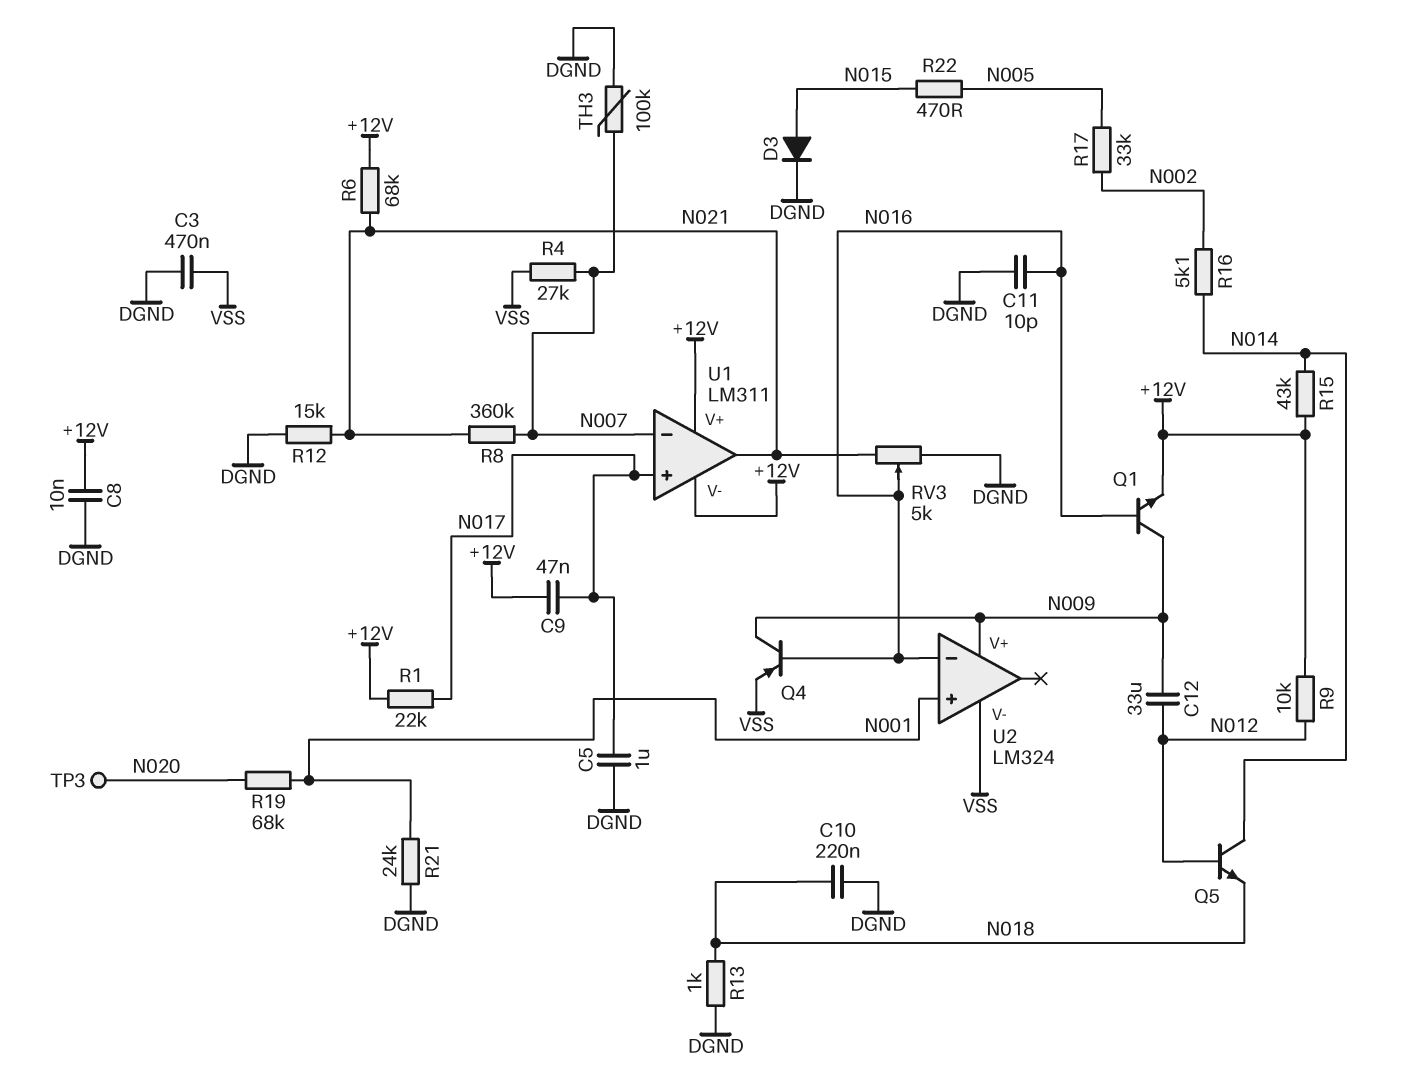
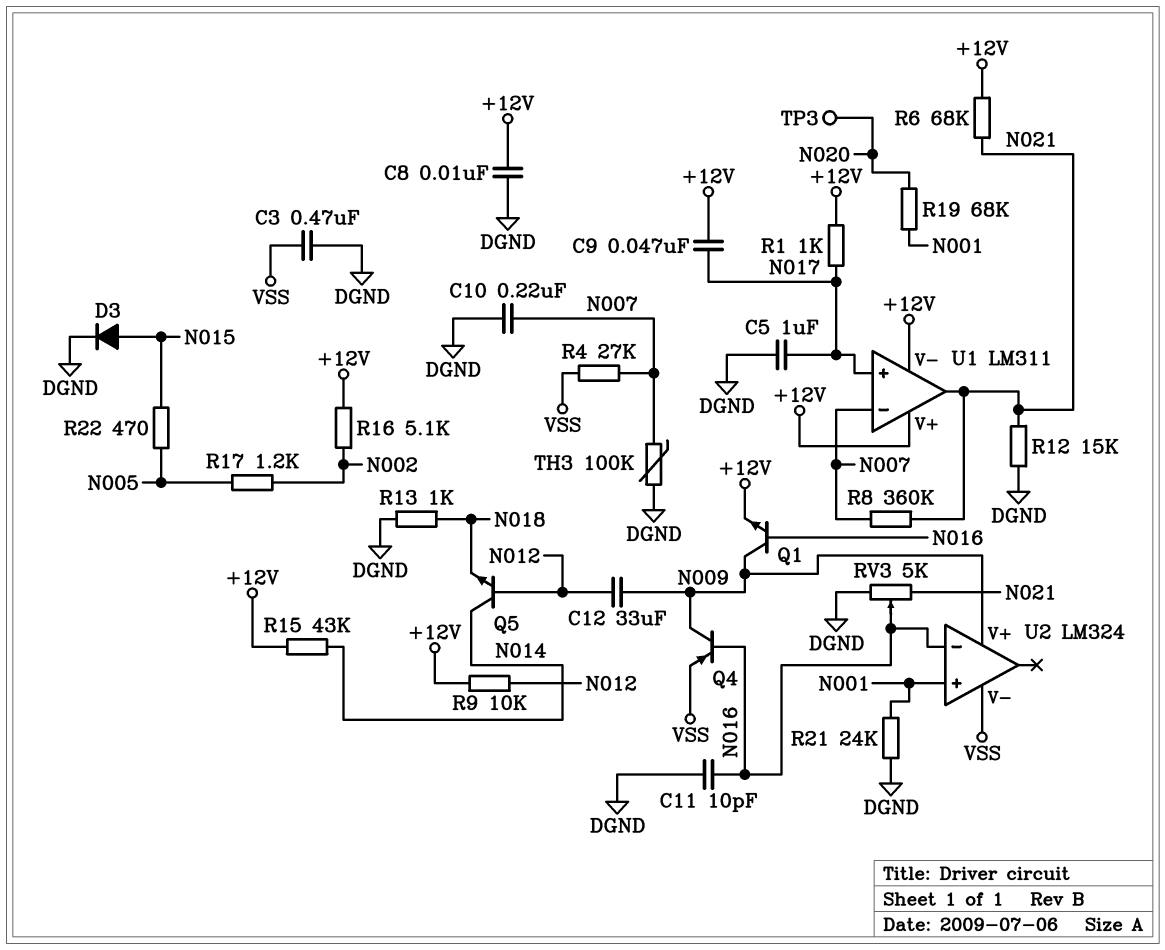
C10: 220nF (DGND, N018) -> 220nF (DGND, N007)
R1: 22k (+12V, N017) -> 1k (+12V, N017)
R16: 5.1k (N002, N014) -> 5.1k (+12V, N002)
R17: 33k (N002, N005) -> 1.2k (N002, N005)

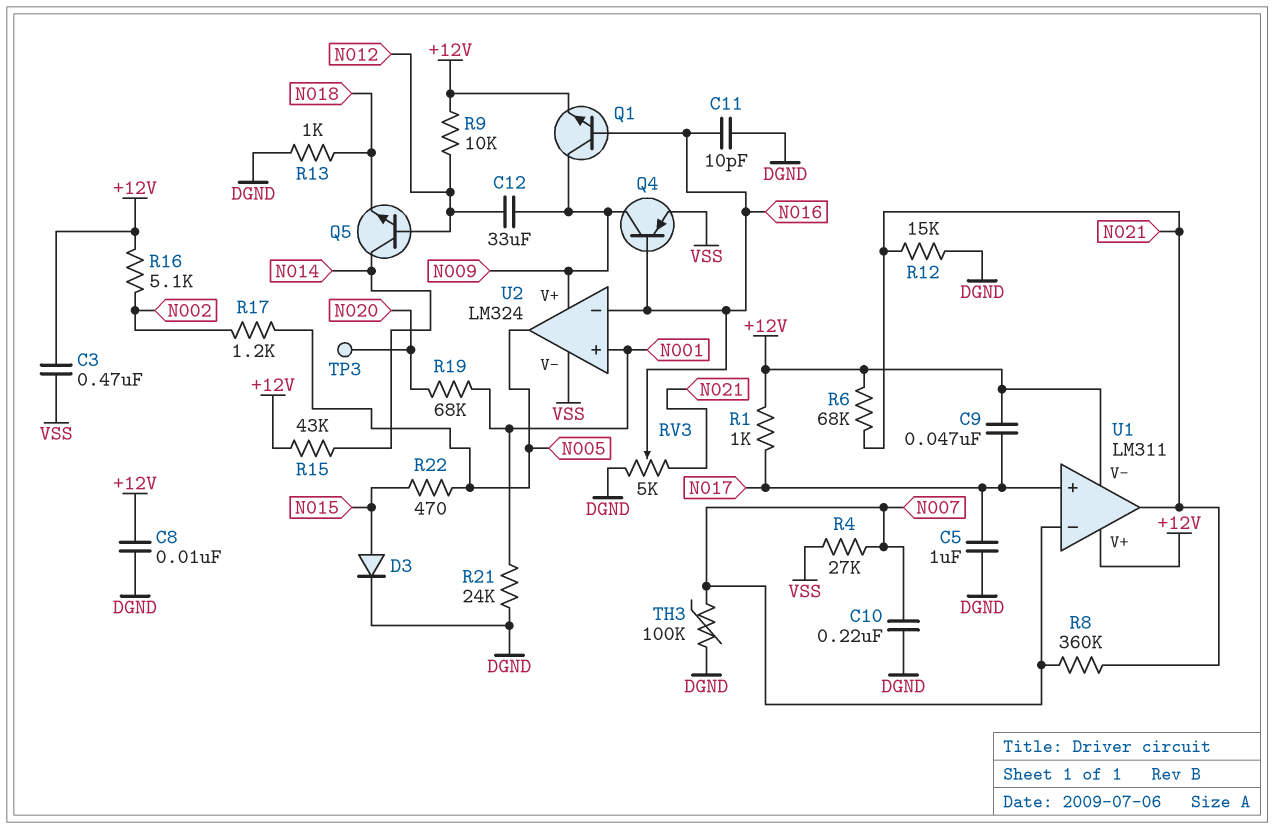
C3: 470nF (DGND, VSS) -> 470nF (+12V, VSS)
U2 pin out: none -> N005

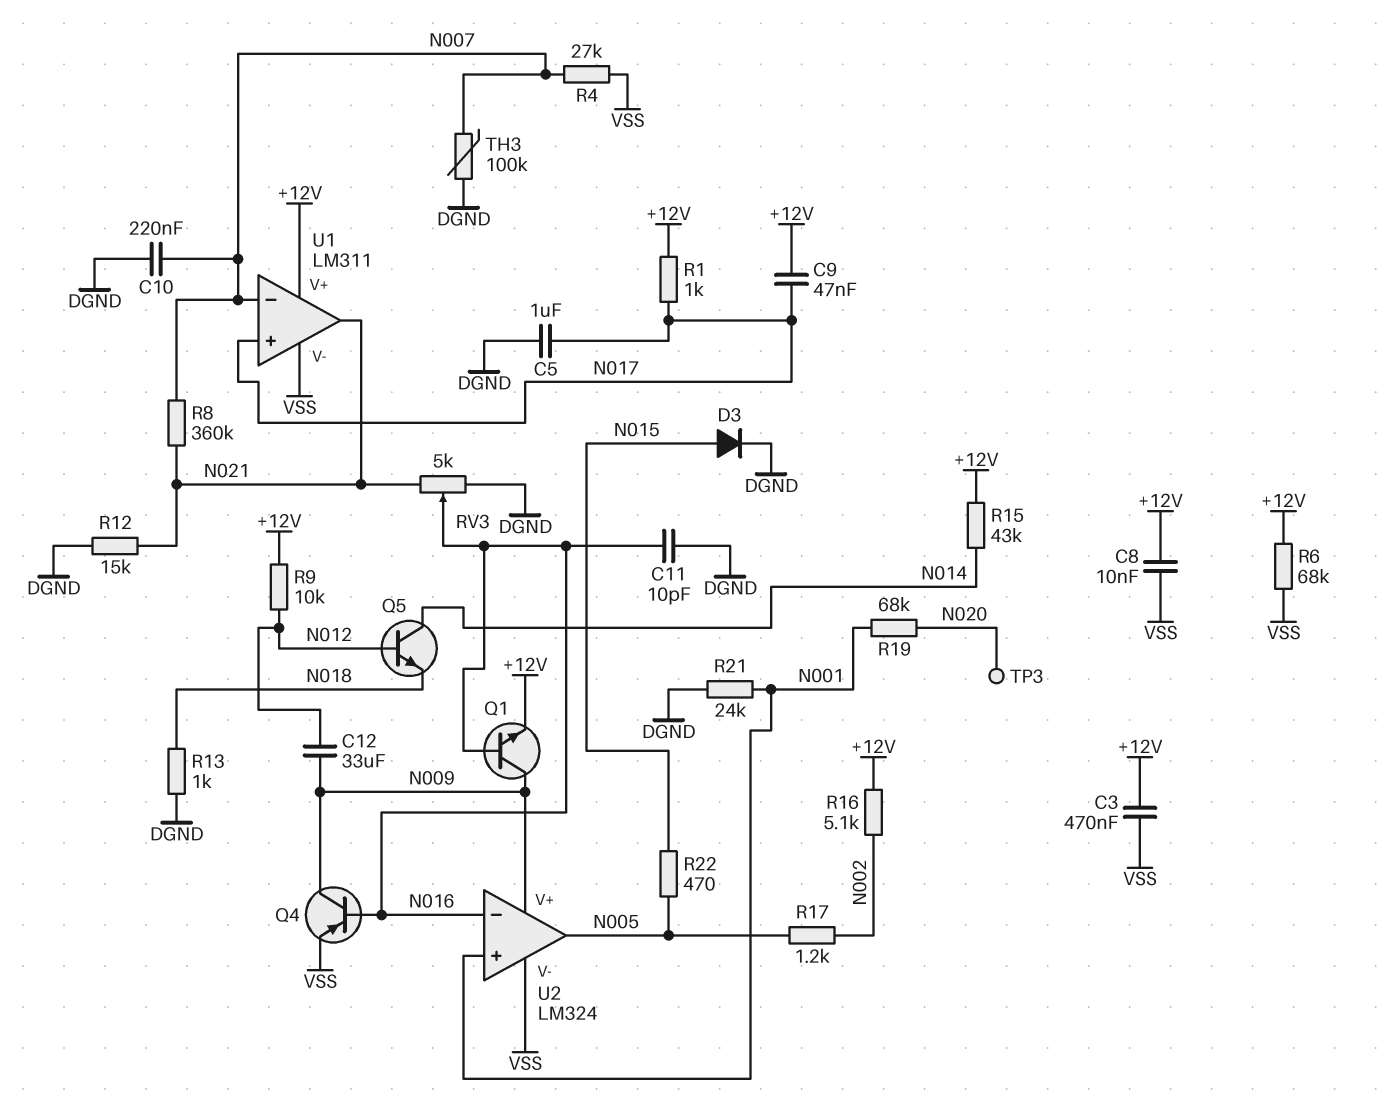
C8: 10nF (+12V, DGND) -> 10nF (+12V, VSS)
R6: 68k (+12V, N021) -> 68k (+12V, VSS)
U1 pin V-: +12V -> VSS

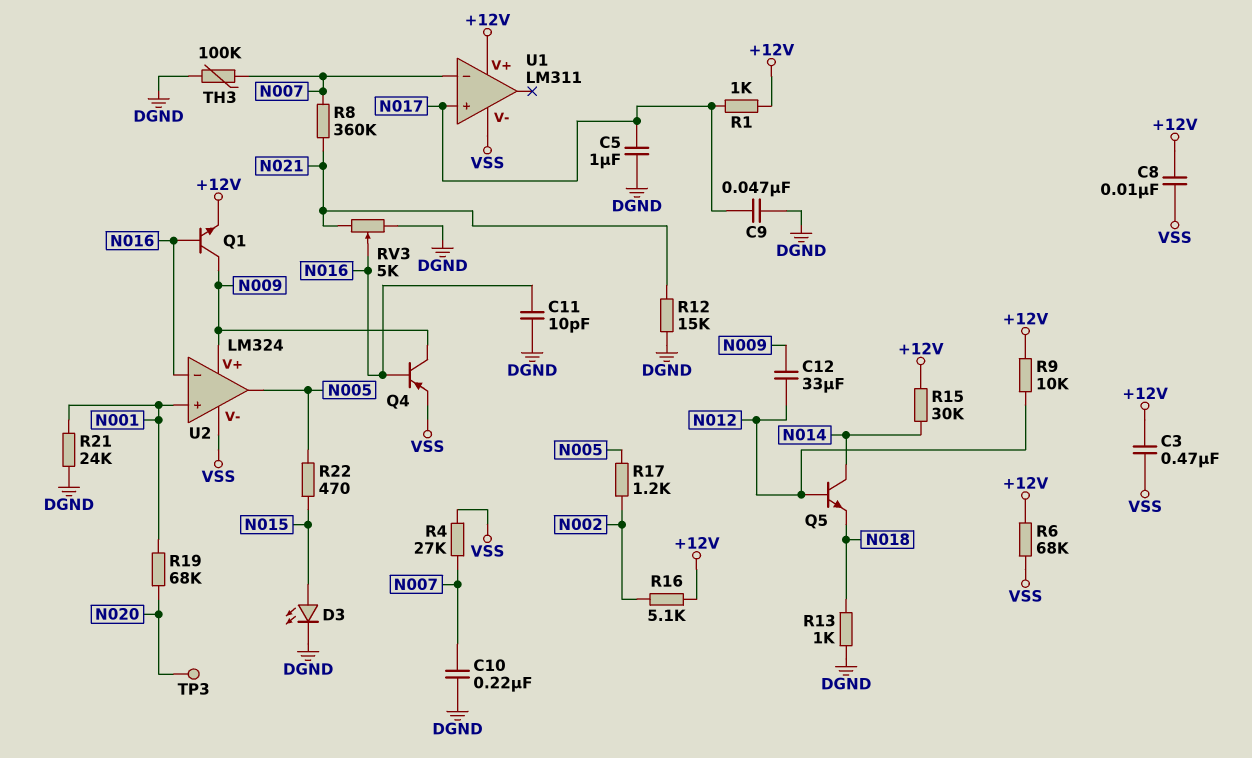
C9: 47nF (+12V, N017) -> 47nF (DGND, N017)
D3: diode (A N015, K DGND) -> LED (A N015, K DGND)
R15: 43k (+12V, N014) -> 30k (+12V, N014)
U1 pin out: N021 -> none

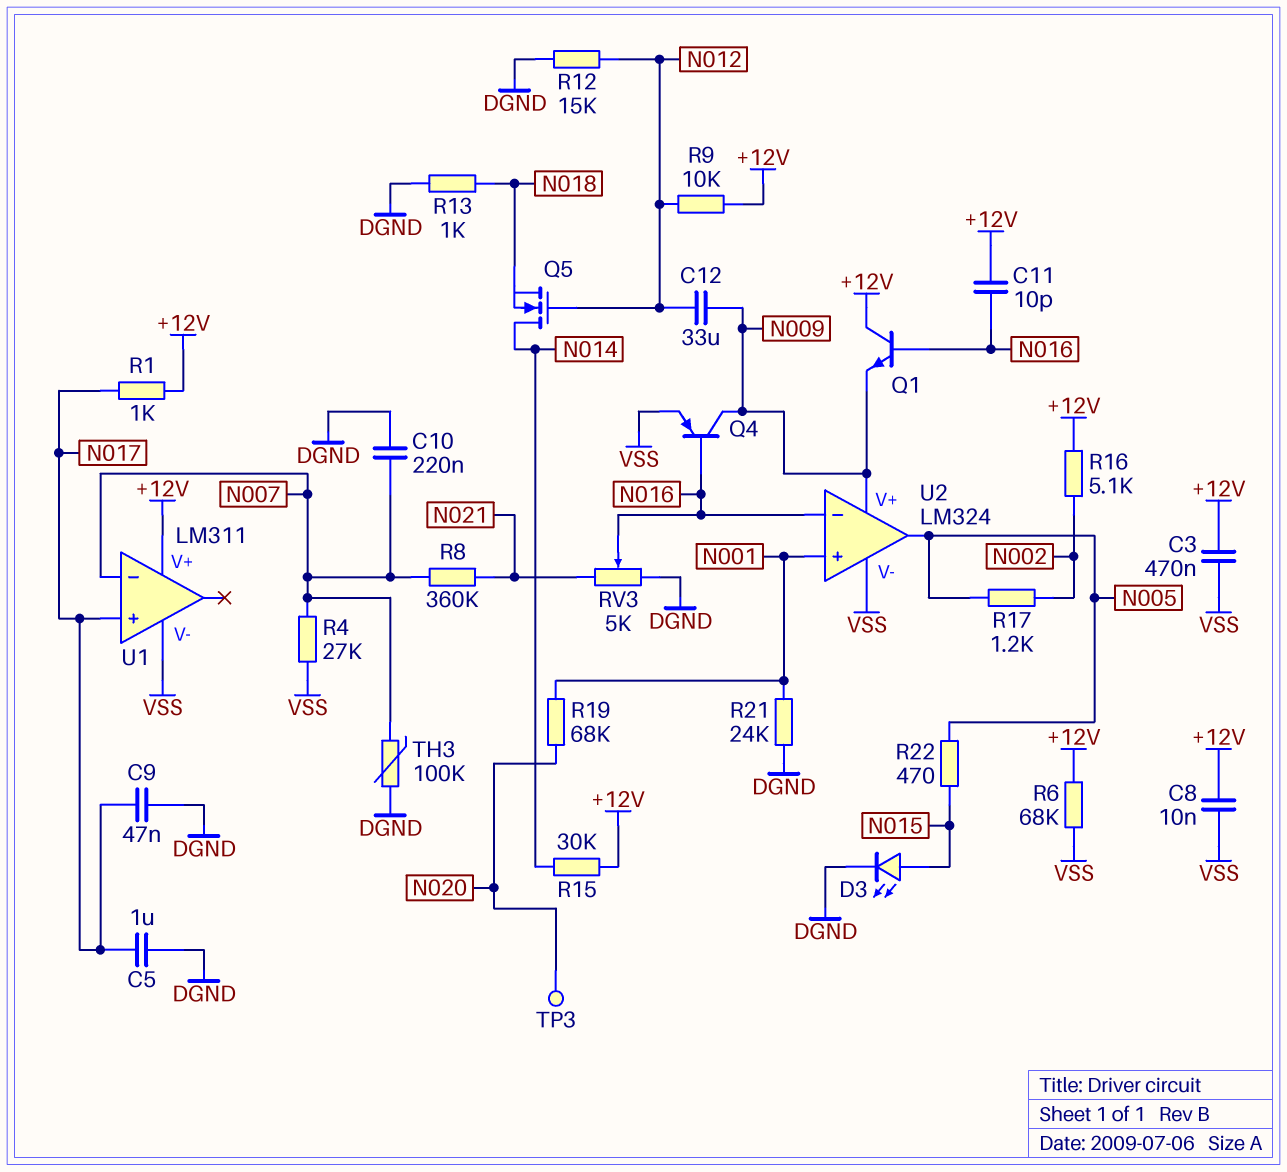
C11: 10pF (DGND, N016) -> 10pF (+12V, N016)
Q1: NPN (B N016, C N009, E +12V) -> NPN (B N016, C +12V, E N009)
Q5: NPN (B N012, C N014, E N018) -> NMOS (G N012, D N014, S N018)
R12: 15k (DGND, N021) -> 15k (DGND, N012)

